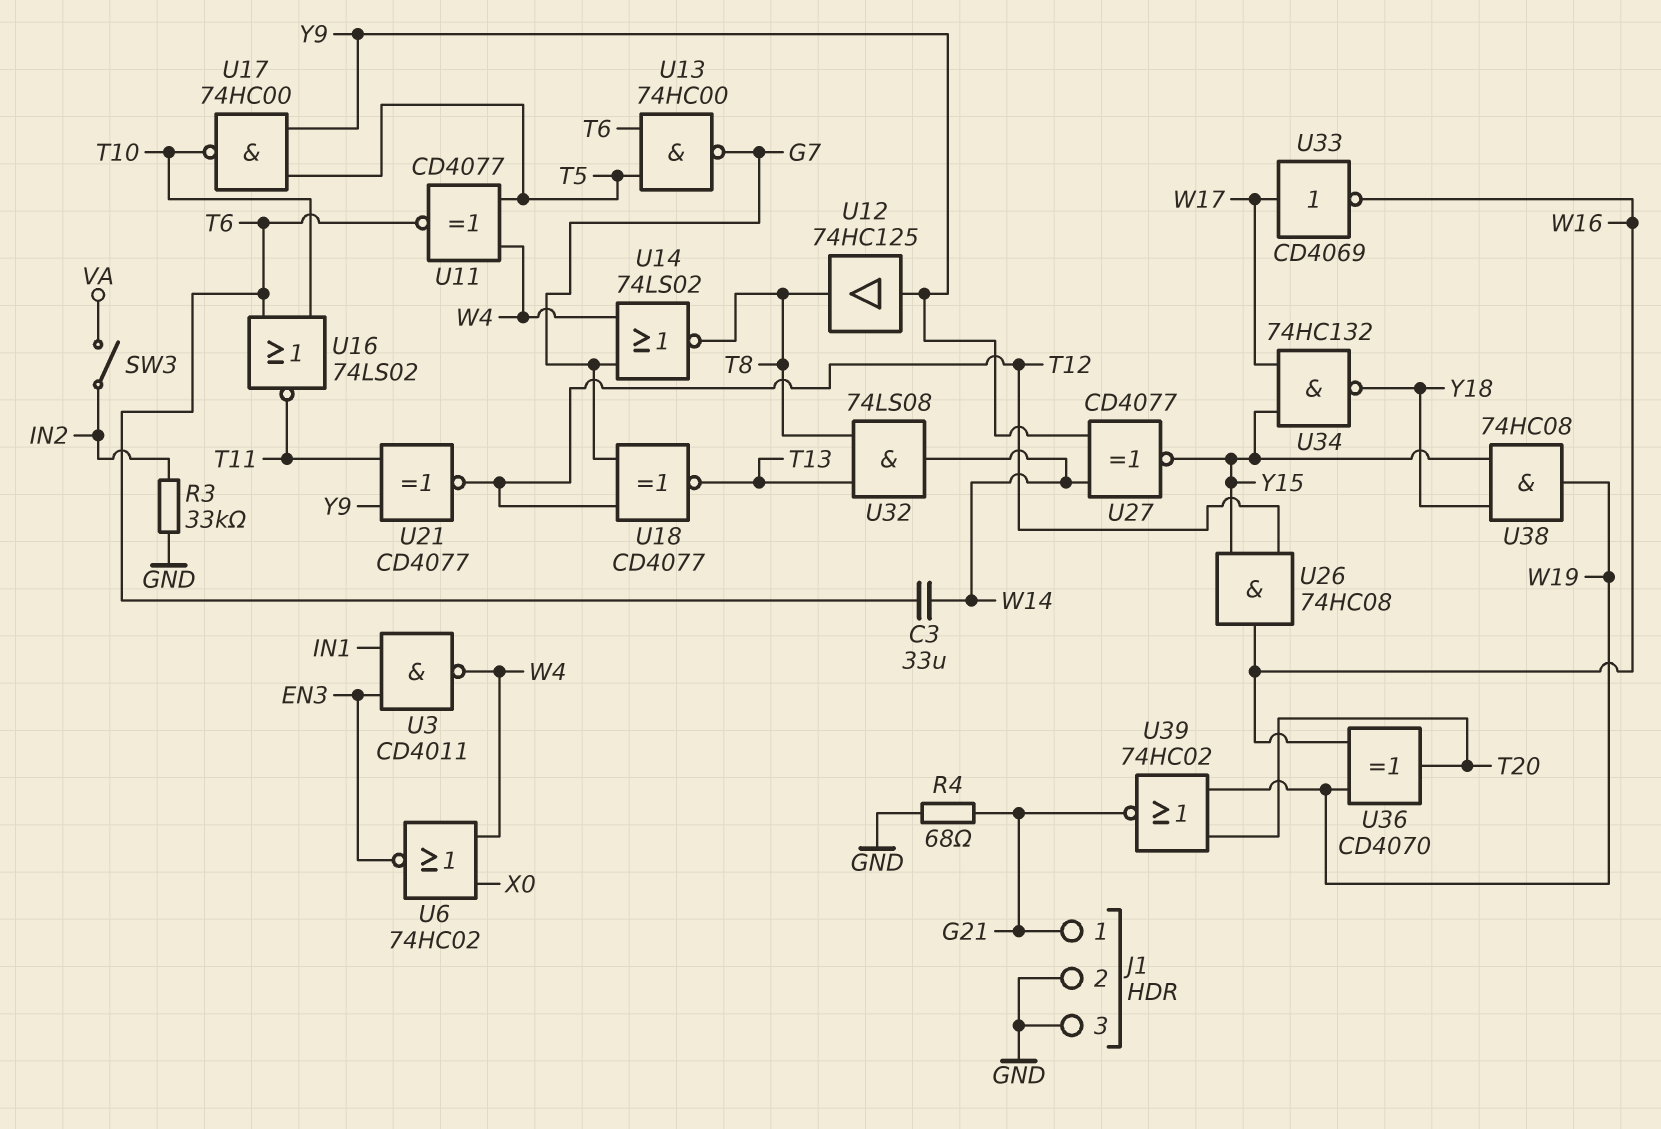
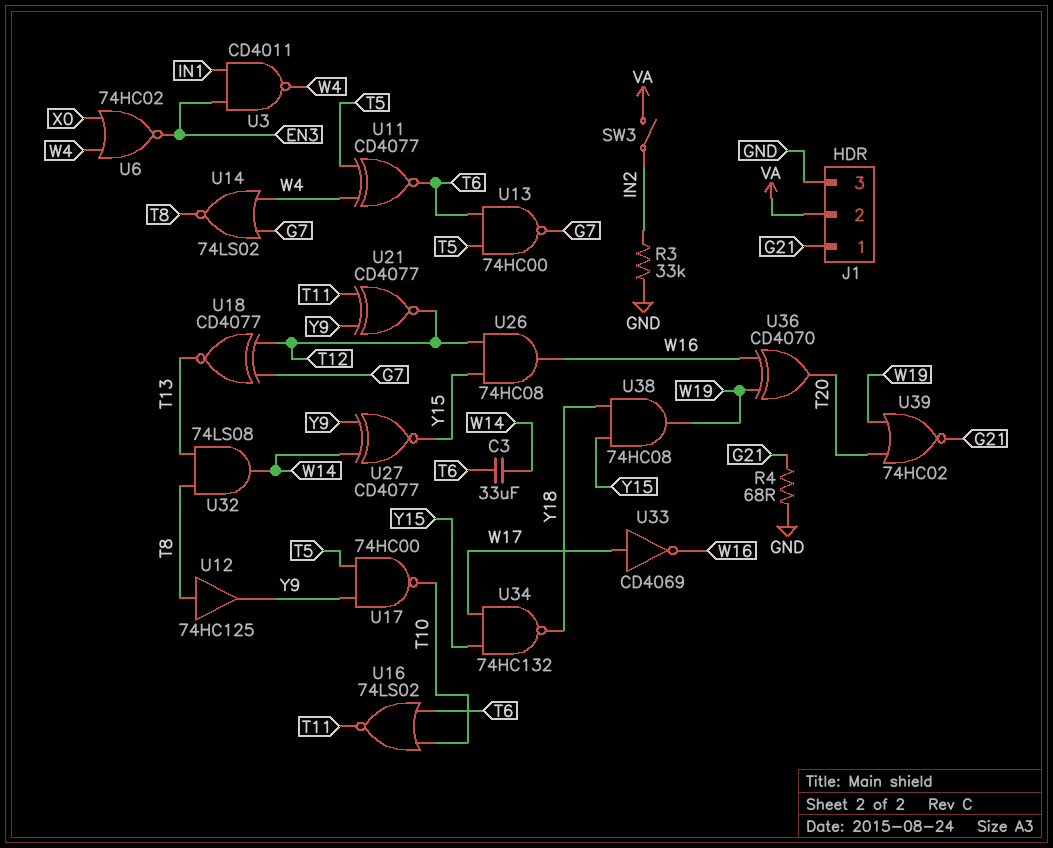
J1 pin 2: GND -> VA
U12: buffer 74HC125 (in Y9, out T8) -> buffer 74HC125 (in T8, out Y9)

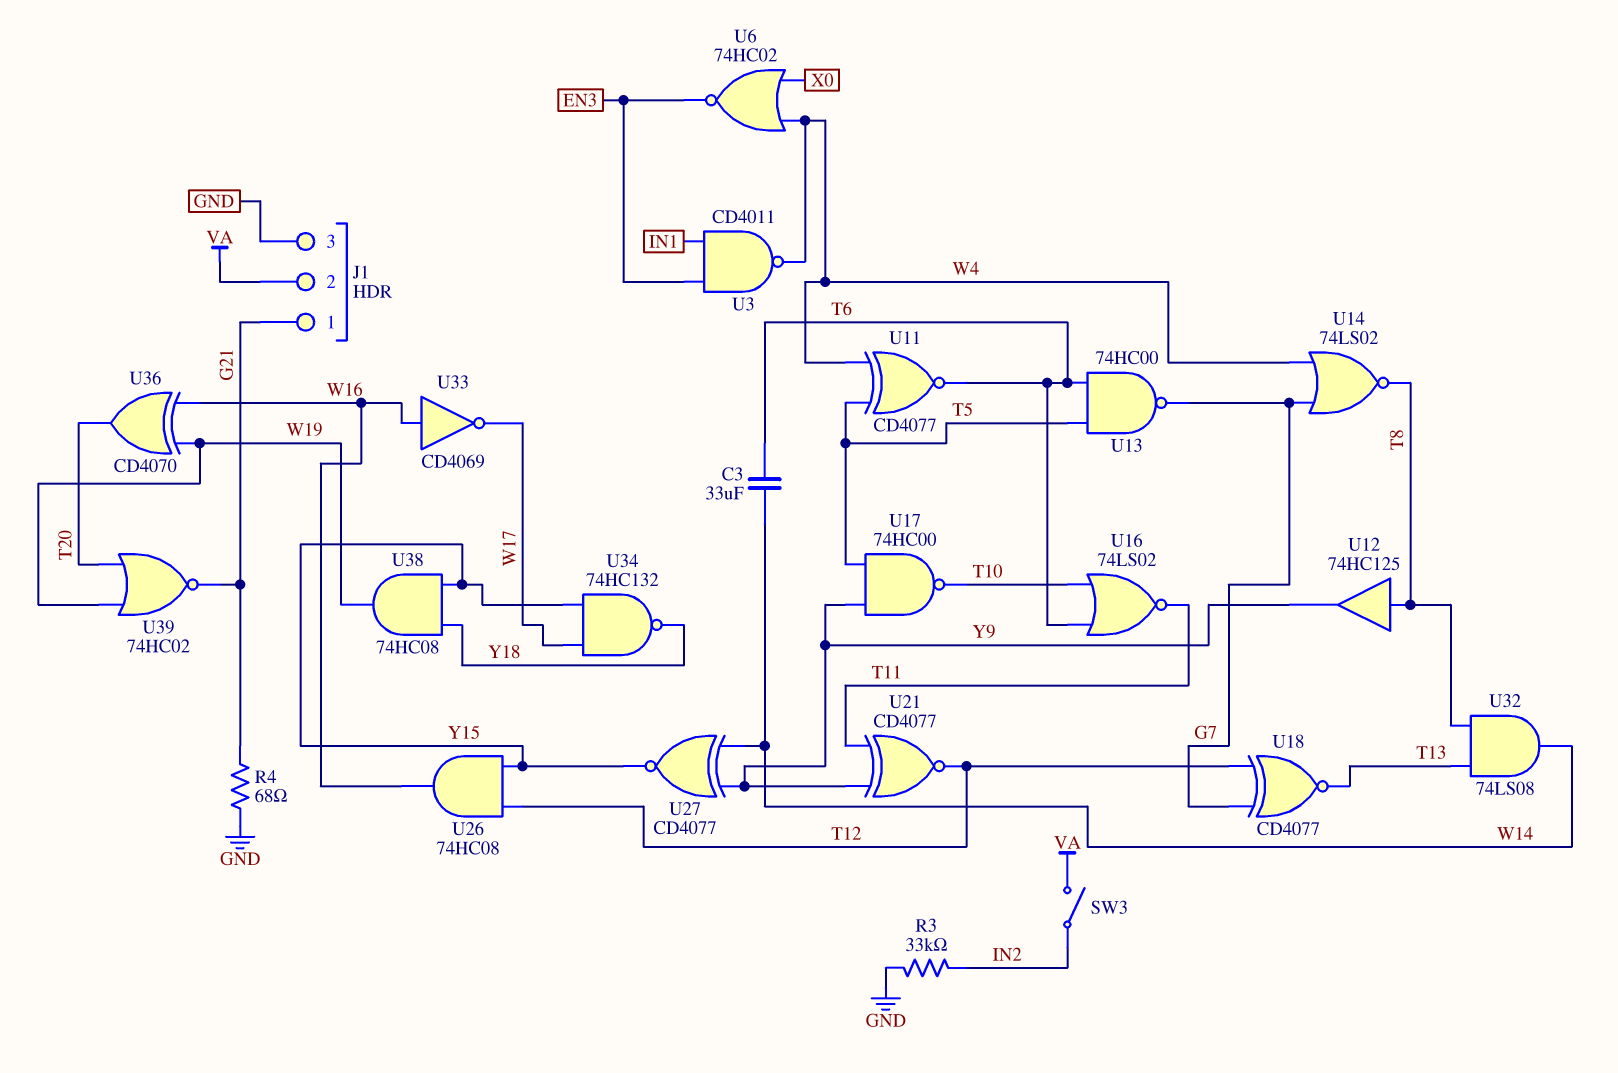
U33: NOT CD4069 (in W17, out W16) -> NOT CD4069 (in W16, out W17)

